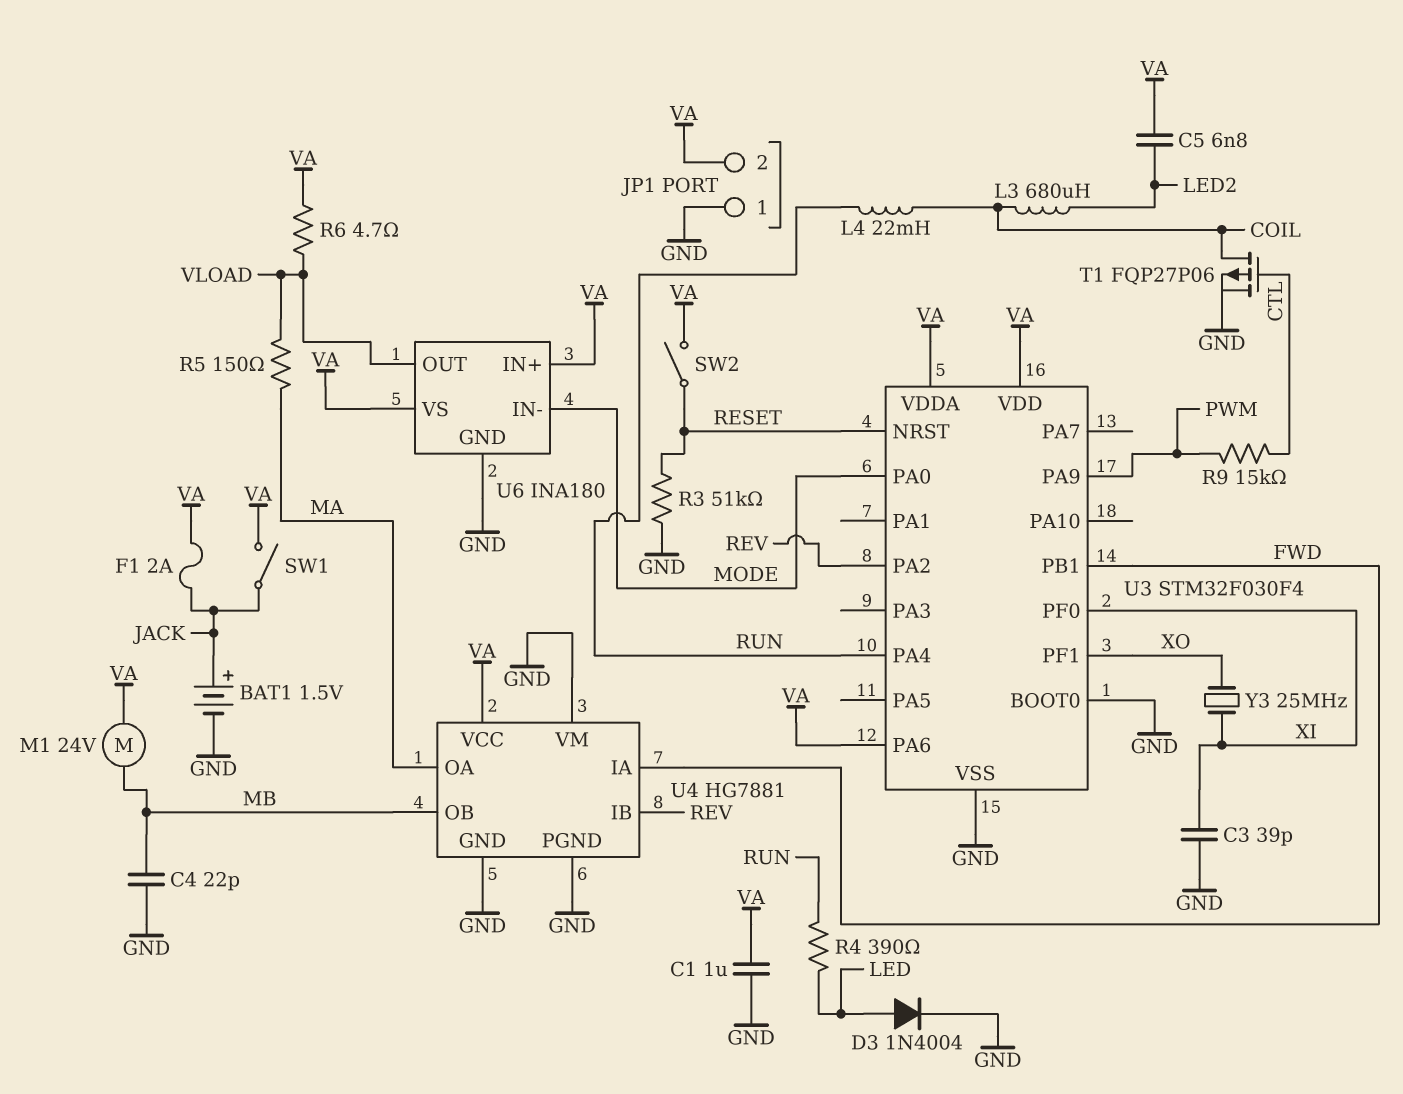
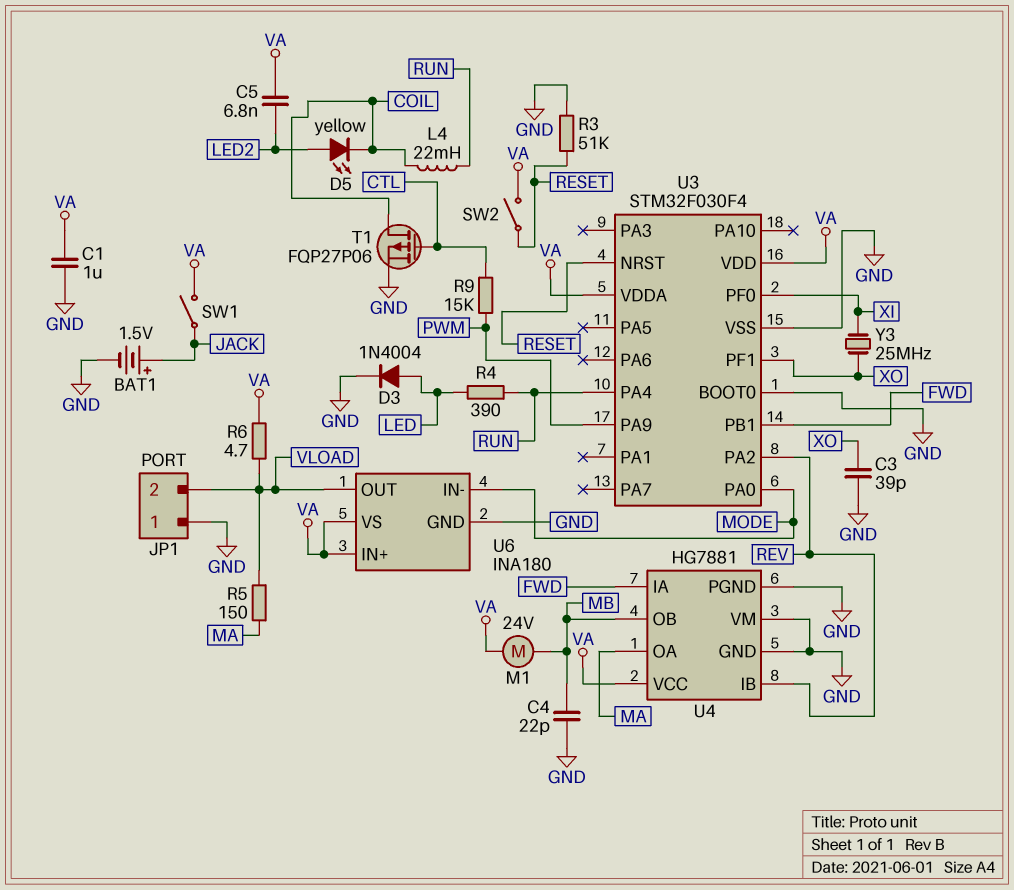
C3: 39pF (GND, XI) -> 39pF (GND, XO)
D5: none -> LED yellow (A LED2, K COIL)
F1: 2A (JACK, VA) -> none
JP1 pin 2: VA -> VLOAD
L3: 680uH (COIL, LED2) -> none
U3 pin PA6: VA -> none

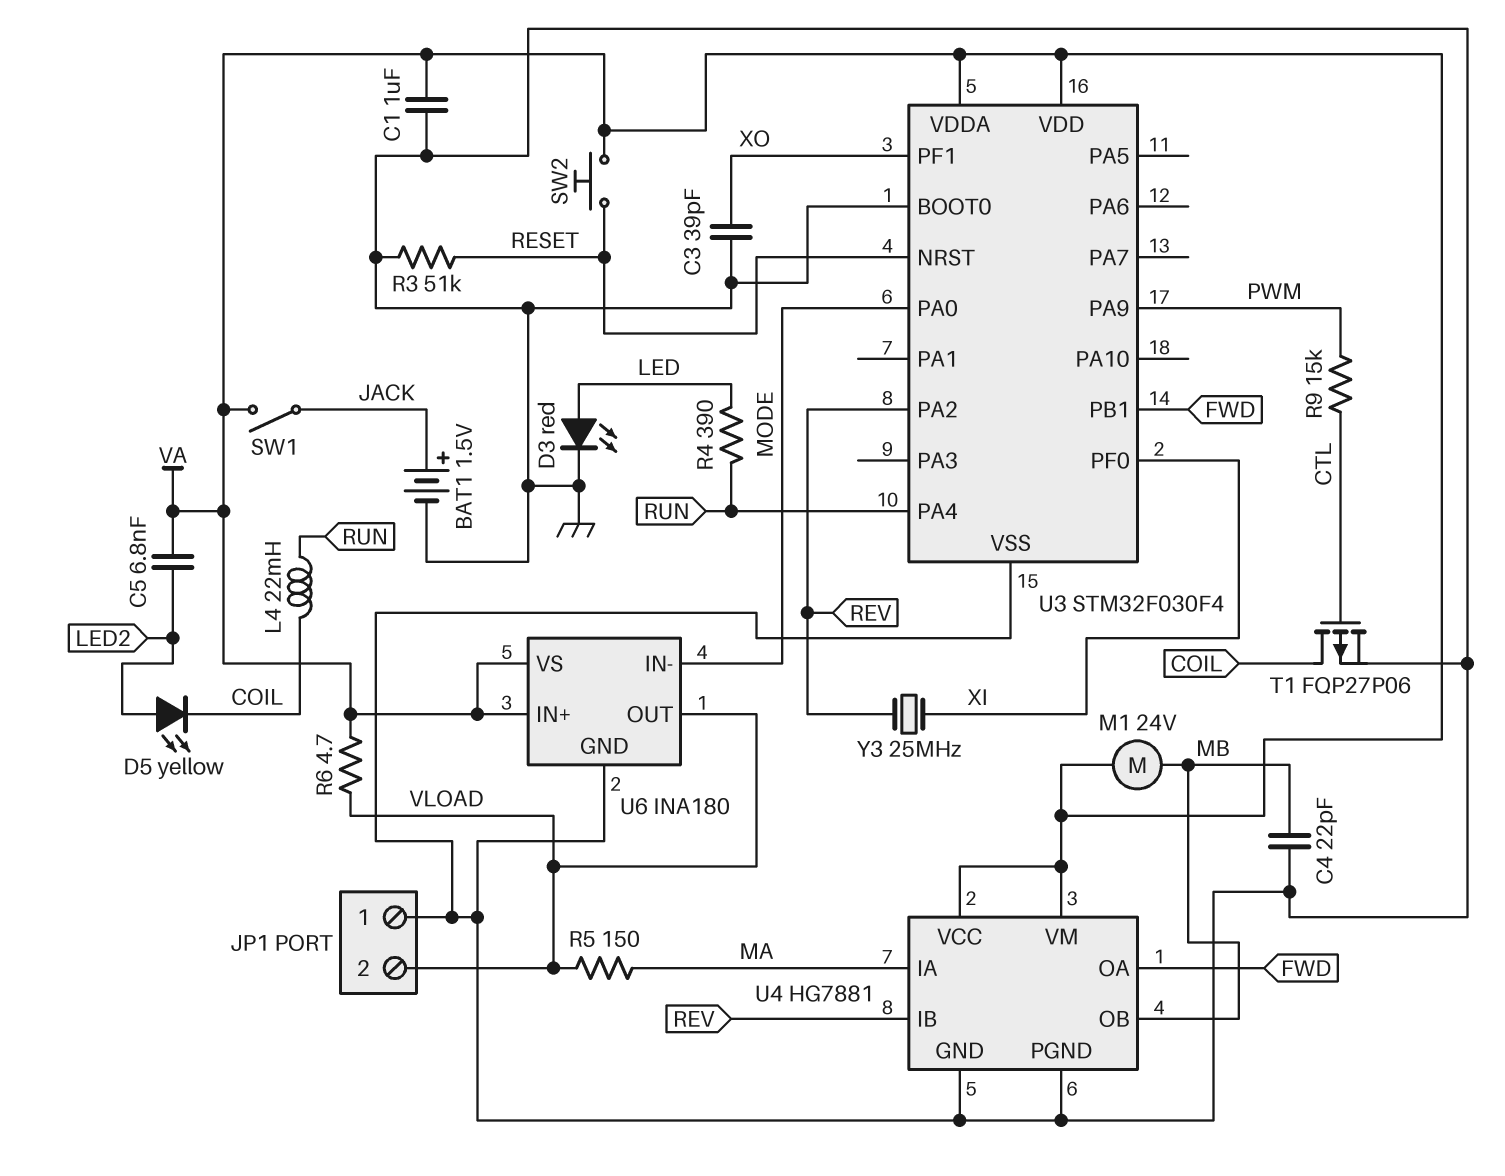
D3: diode 1N4004 (A LED, K GND) -> LED red (A LED, K GND)
SW2: switch (RESET, VA) -> button (RESET, VA)
U4 pin IA: FWD -> MA
U4 pin OA: MA -> FWD
U4 pin VM: GND -> VA
Y3: 25MHz (XI, XO) -> 25MHz (REV, XI)

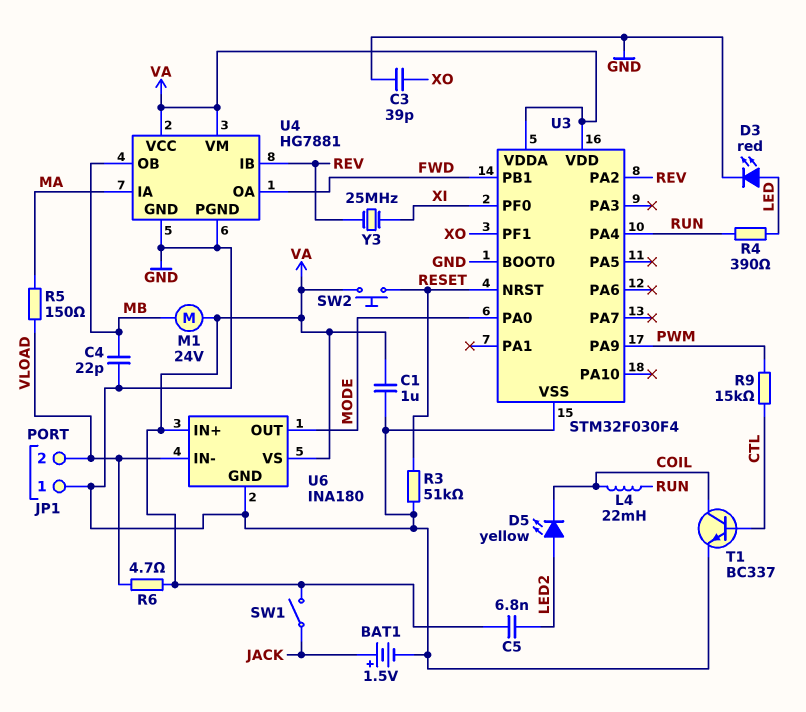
T1: PMOS FQP27P06 (G CTL, D COIL, S GND) -> NPN BC337 (B CTL, C COIL, E GND)
U6 pin IN-: MODE -> VLOAD
U6 pin OUT: VLOAD -> MODE

